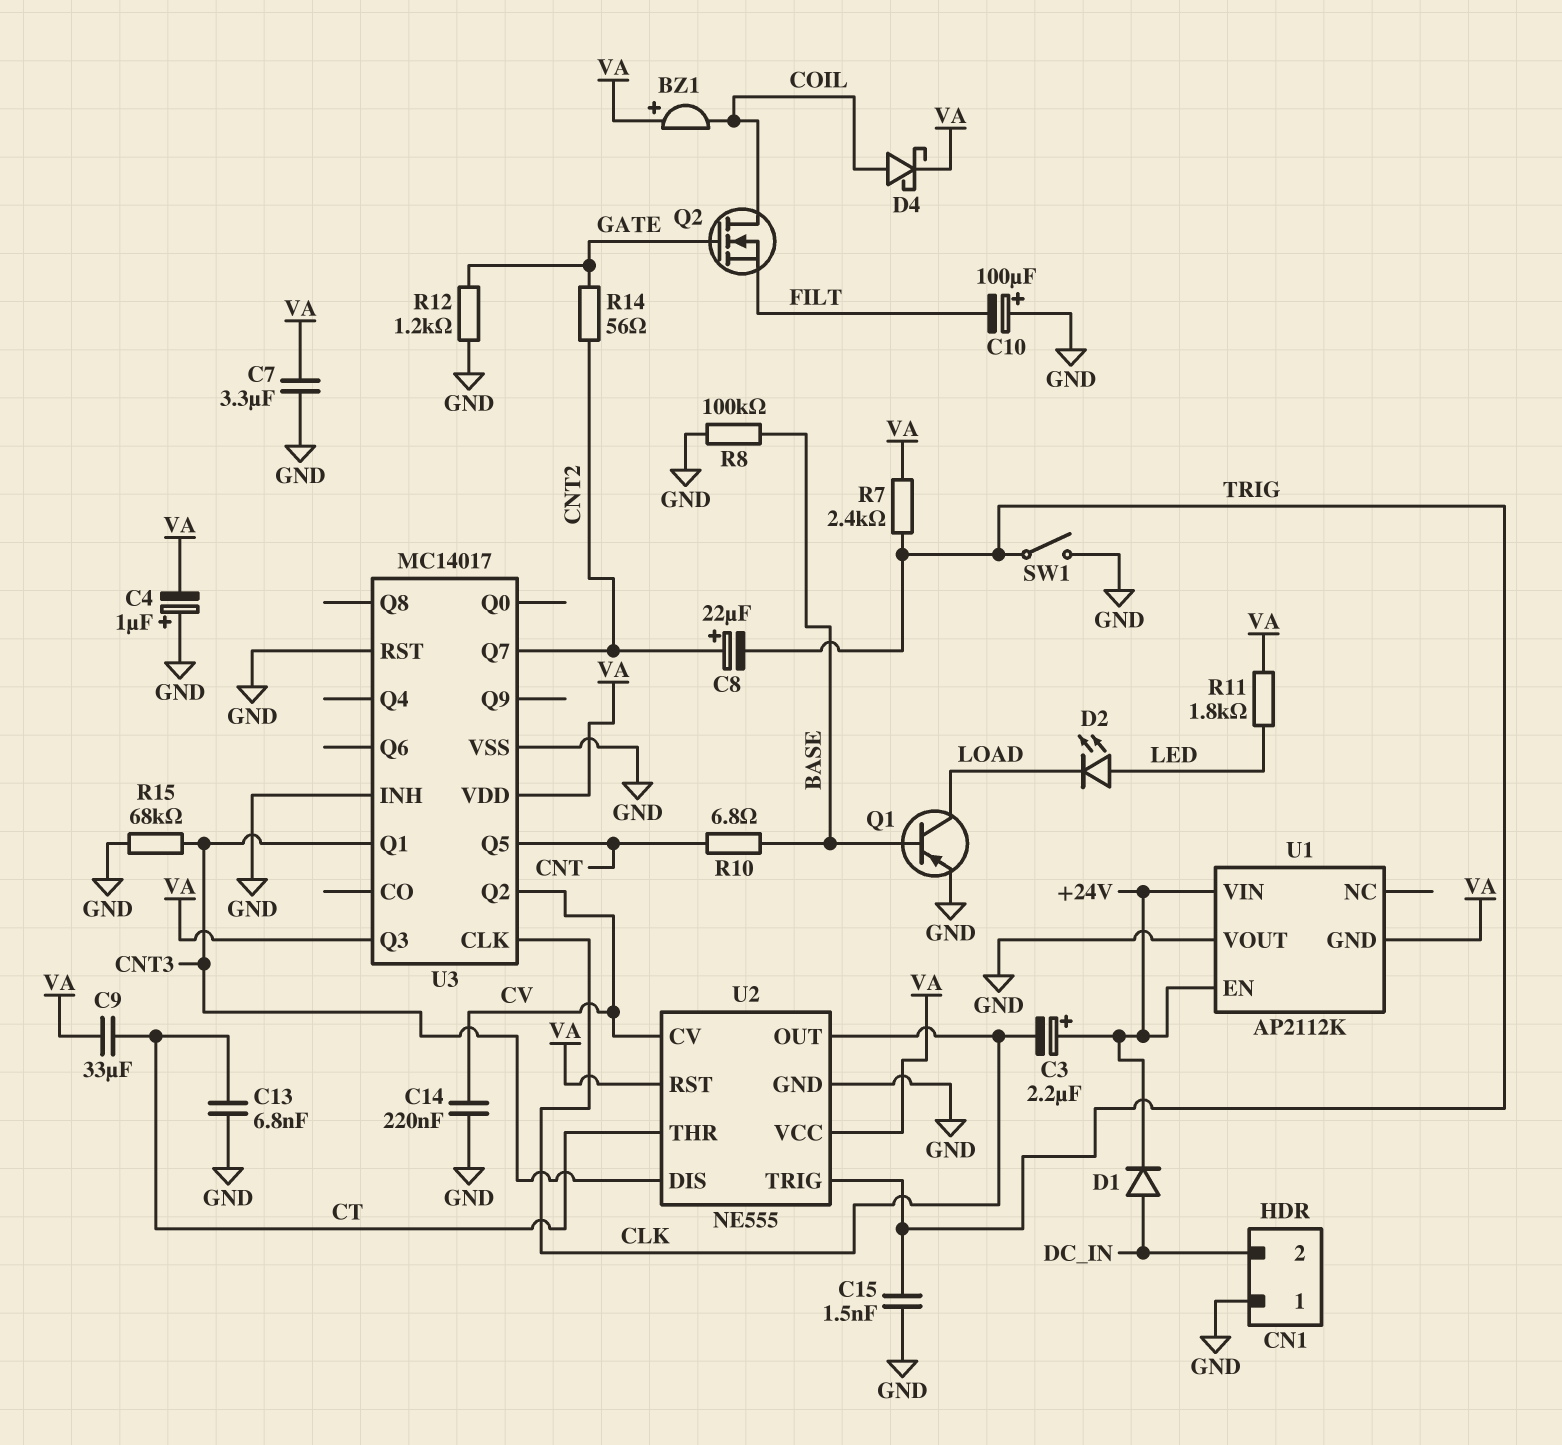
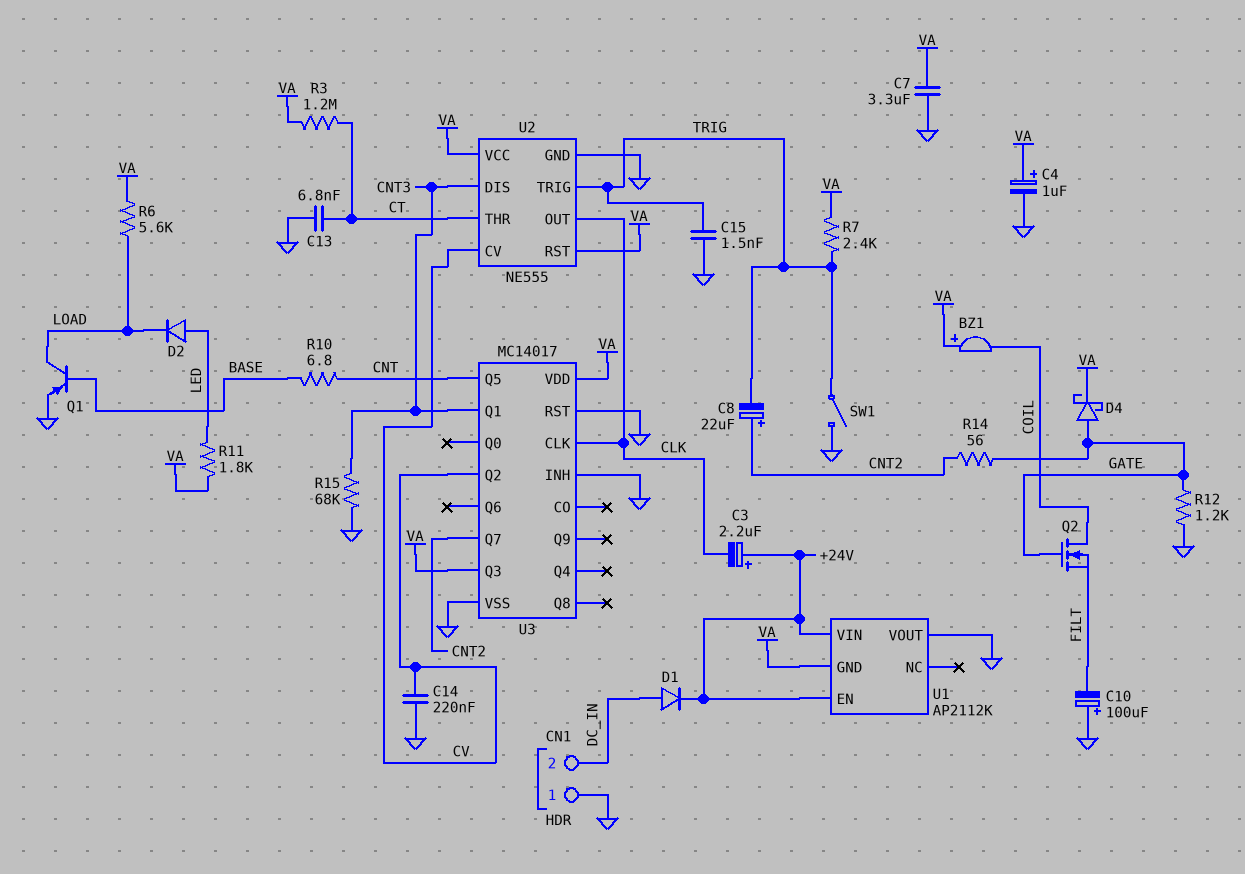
C4: 1uF (plus GND, minus VA) -> 1uF (plus VA, minus GND)
C9: 33uF (CT, VA) -> none
D2: LED (A LED, K LOAD) -> diode (A LED, K LOAD)
D4: schottky (A COIL, K VA) -> schottky (A GATE, K VA)
R3: none -> 1.2M (CT, VA)
R6: none -> 5.6k (LOAD, VA)
R8: 100k (BASE, GND) -> none

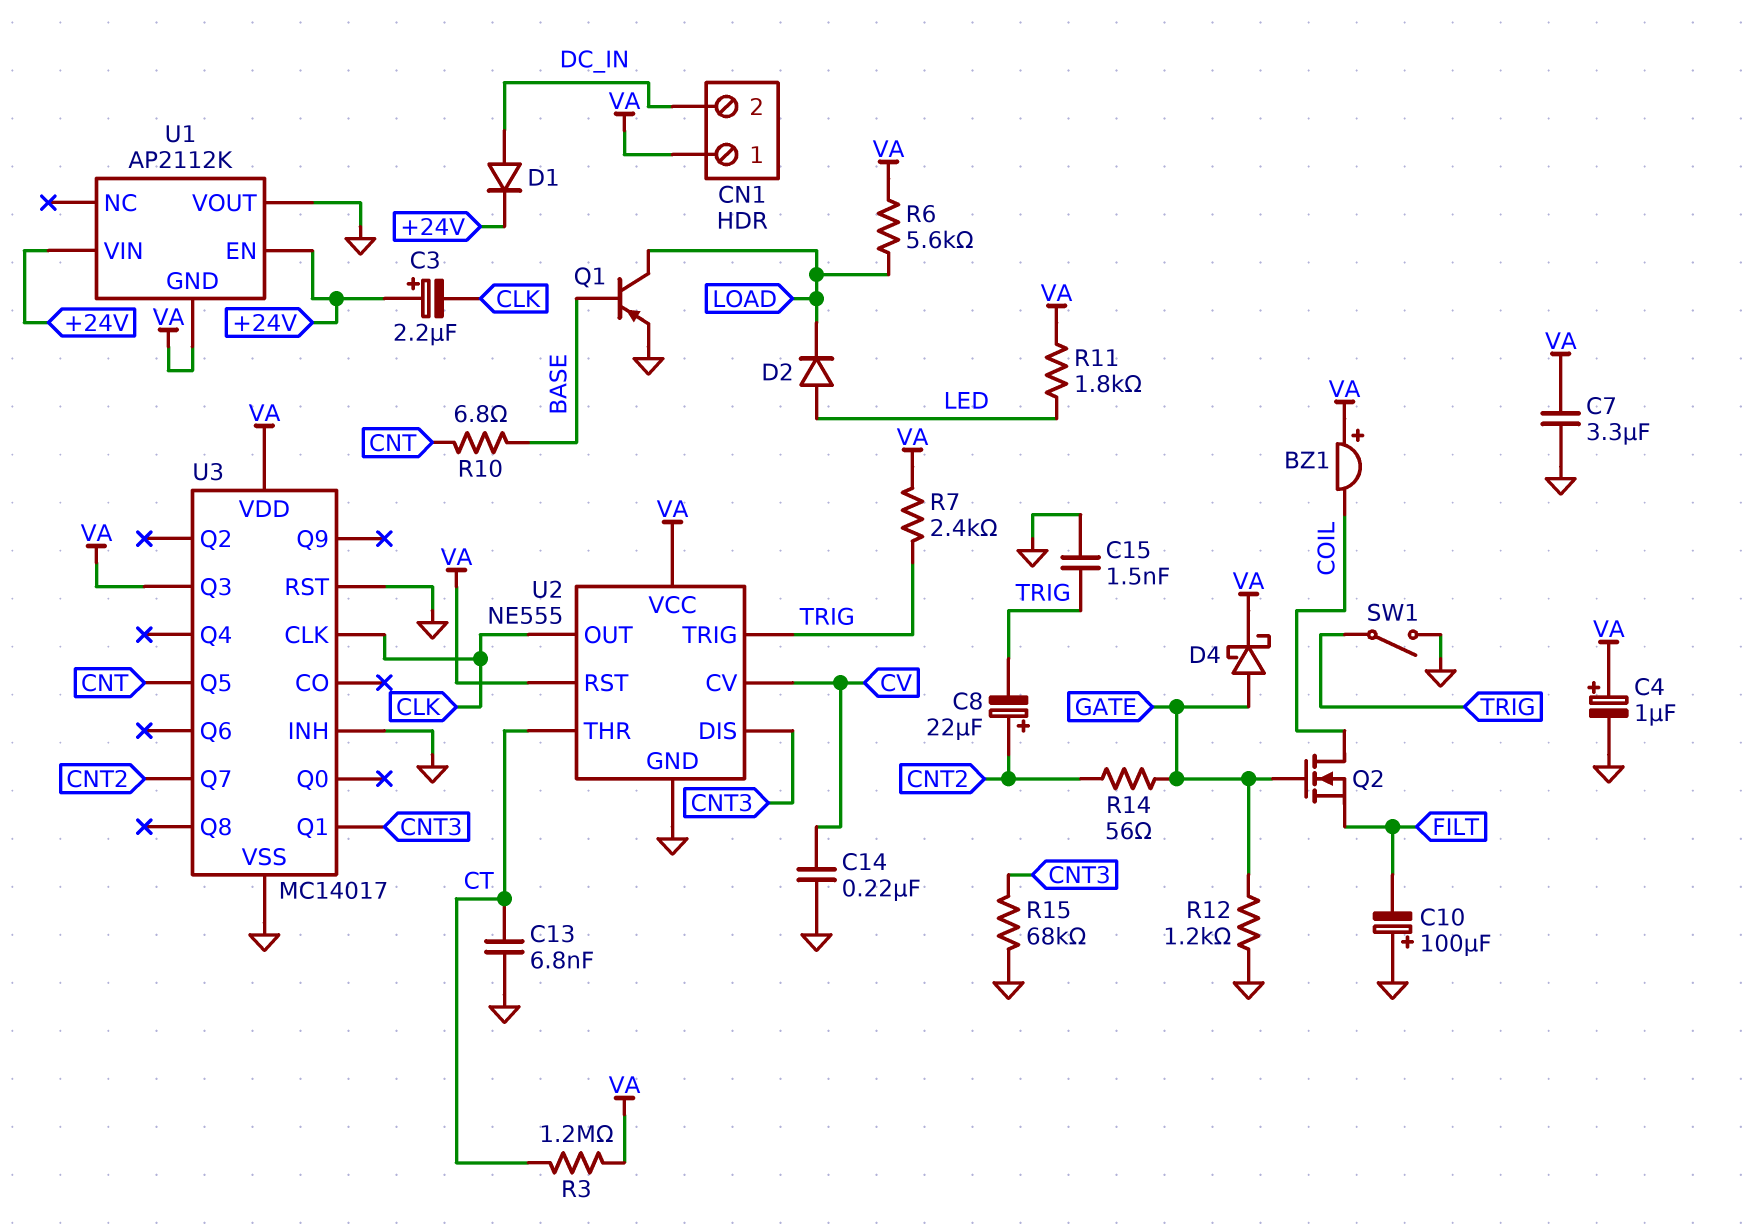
CN1 pin 1: GND -> VA
U3 pin Q2: CV -> none

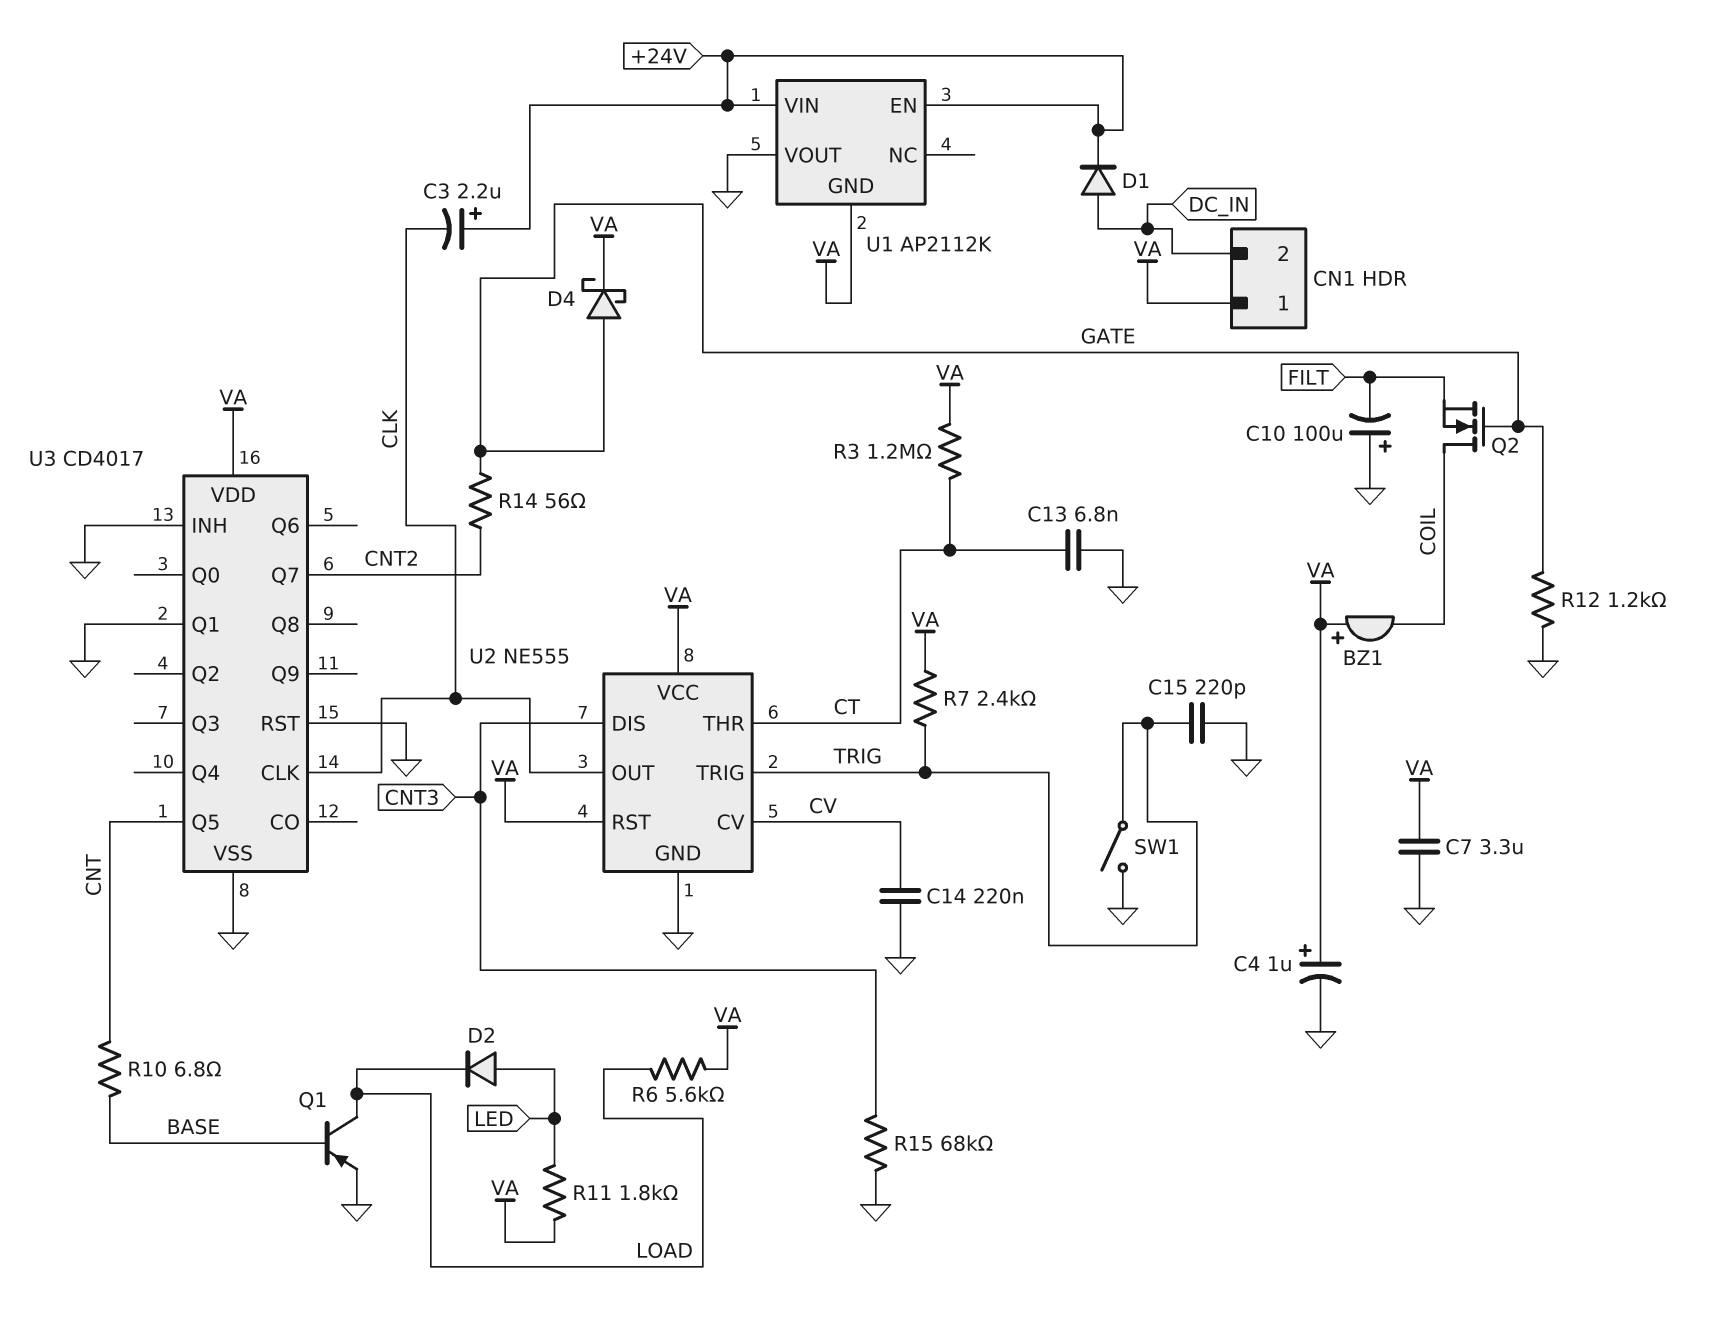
C8: 22uF (plus CNT2, minus TRIG) -> none
C15: 1.5nF (GND, TRIG) -> 220pF (GND, TRIG)
U3: MC14017 -> CD4017
U3 pin Q1: CNT3 -> GND
U3 pin Q3: VA -> none

